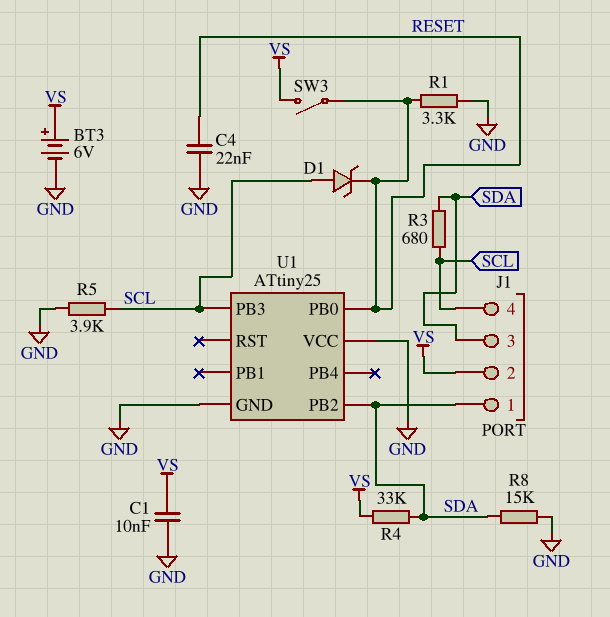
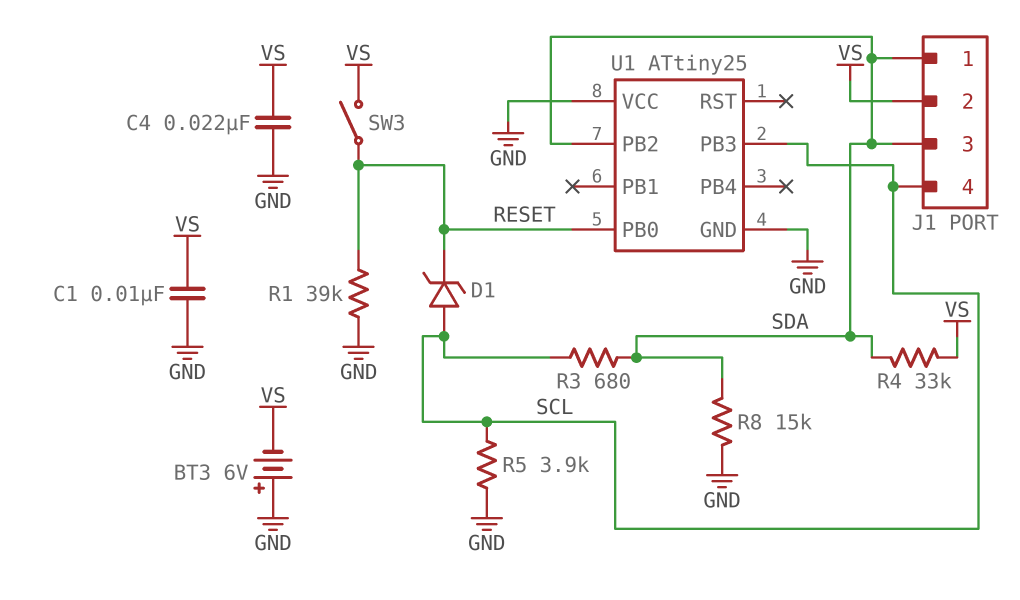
BT3: 6V (plus VS, minus GND) -> 6V (plus GND, minus VS)
C4: 22nF (GND, RESET) -> 22nF (GND, VS)
R1: 3.3k (GND, RESET) -> 39k (GND, RESET)

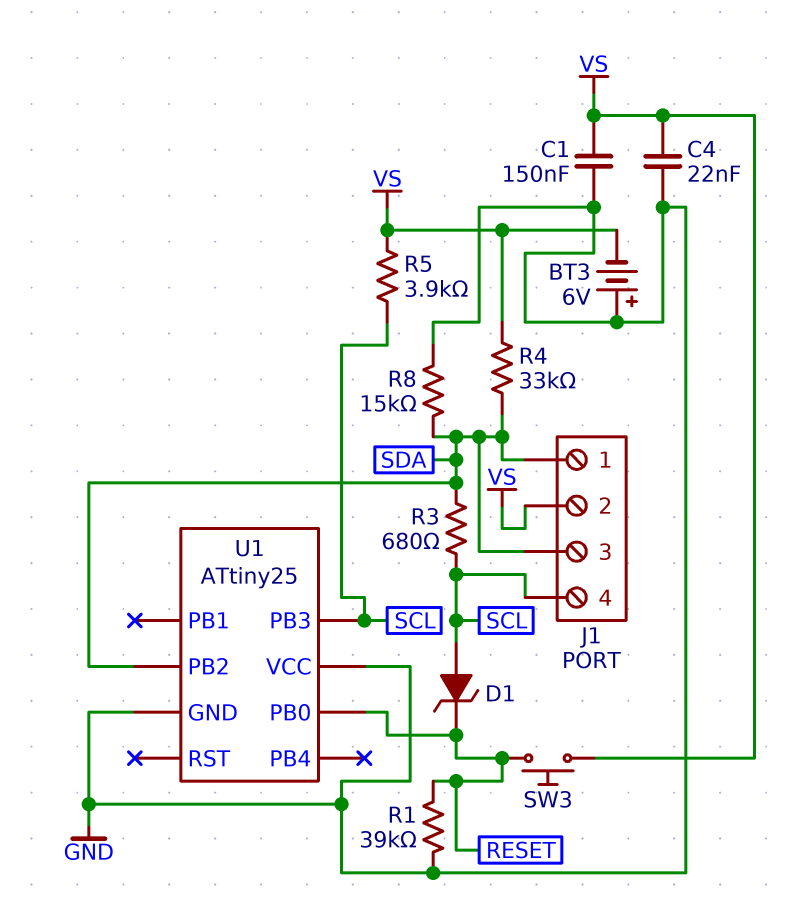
C1: 10nF (GND, VS) -> 150nF (GND, VS)
R5: 3.9k (GND, SCL) -> 3.9k (SCL, VS)
SW3: switch (RESET, VS) -> button (RESET, VS)

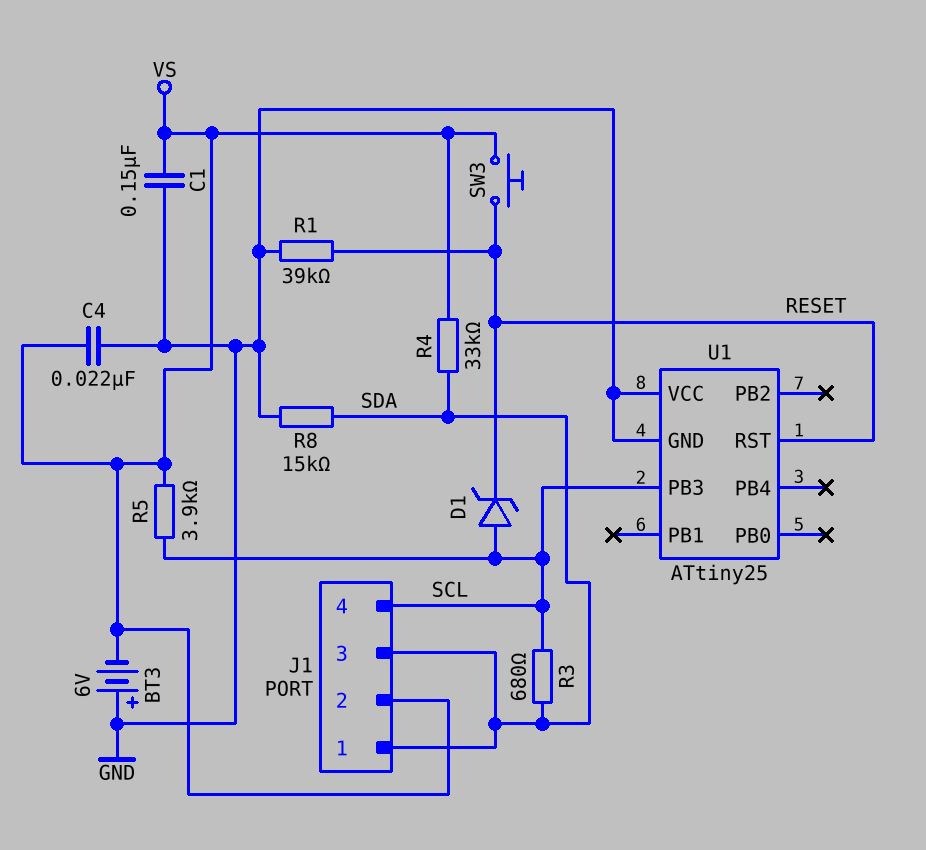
U1 pin PB0: RESET -> none
U1 pin PB2: SDA -> none
U1 pin RST: none -> RESET

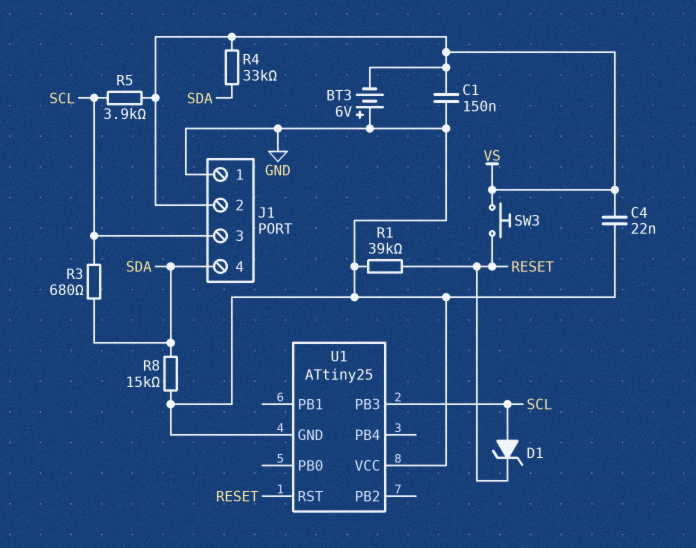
J1 pin 1: SDA -> GND
J1 pin 3: SDA -> SCL
J1 pin 4: SCL -> SDA

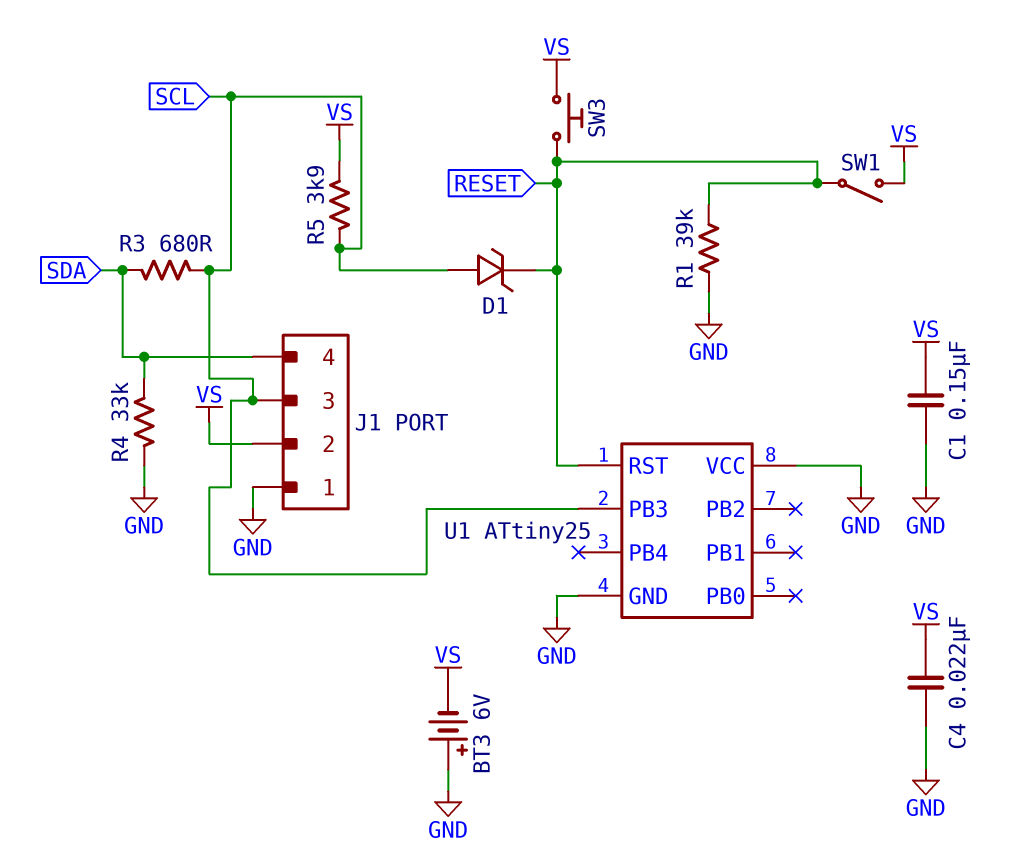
R4: 33k (SDA, VS) -> 33k (GND, SDA)
R8: 15k (GND, SDA) -> none
SW1: none -> switch (RESET, VS)

